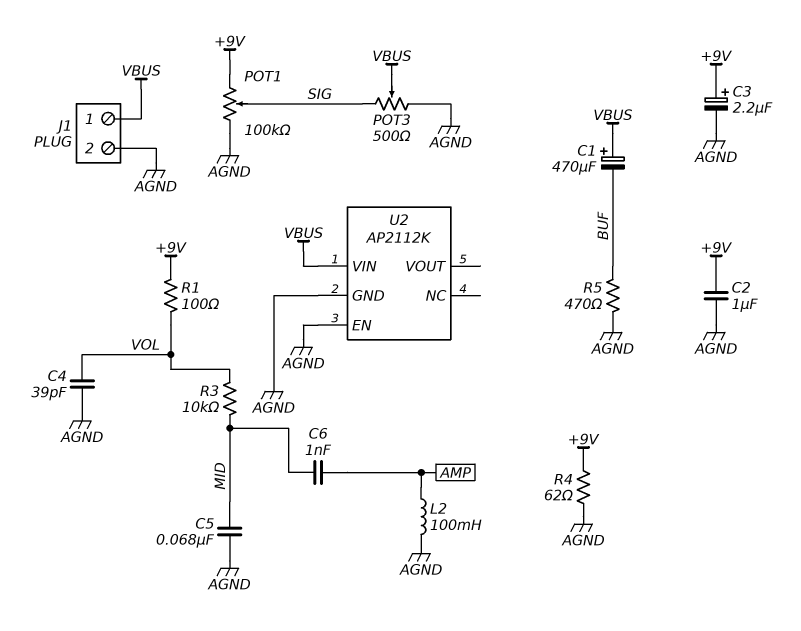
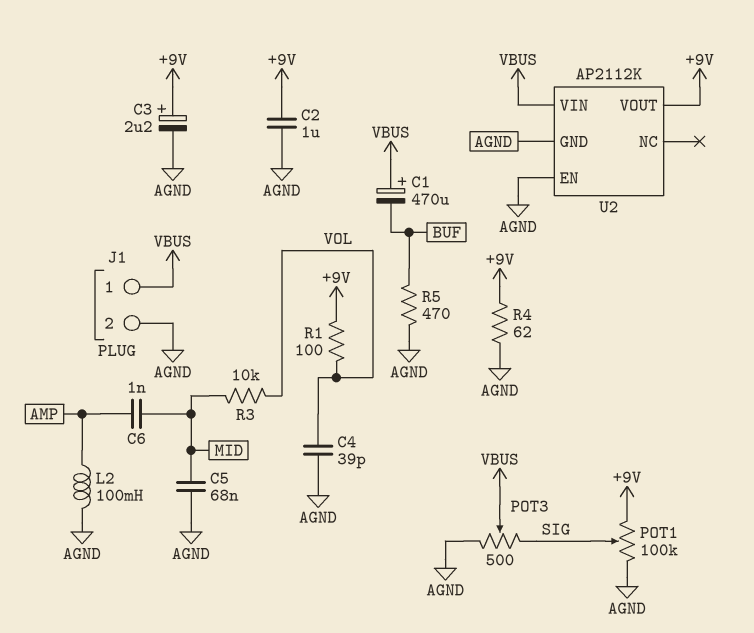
U2 pin VOUT: none -> +9V

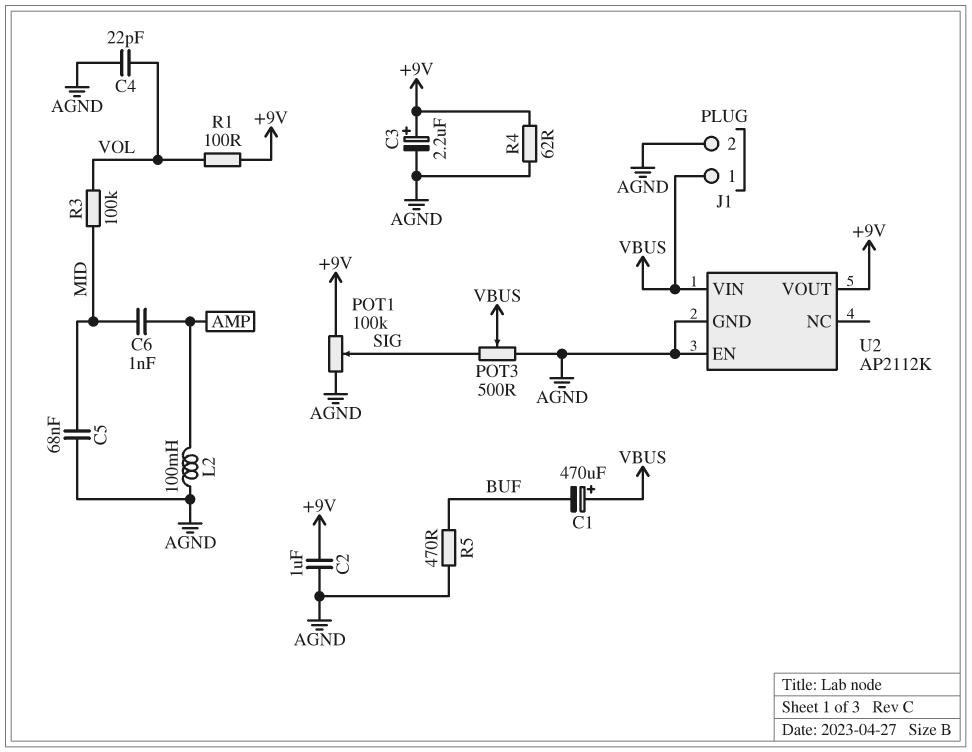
C4: 39pF (AGND, VOL) -> 22pF (AGND, VOL)
R3: 10k (MID, VOL) -> 100k (MID, VOL)

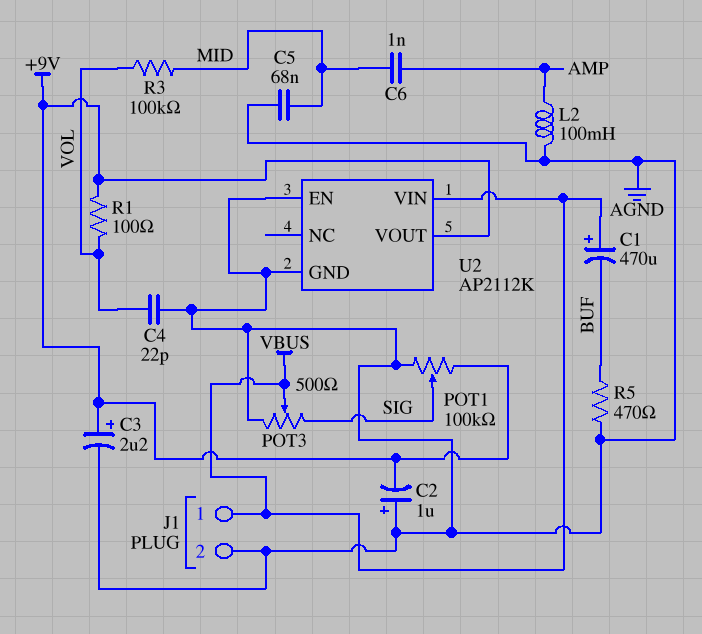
C2: 1uF (+9V, AGND) -> 1uF (plus AGND, minus +9V)
R4: 62 (+9V, AGND) -> none

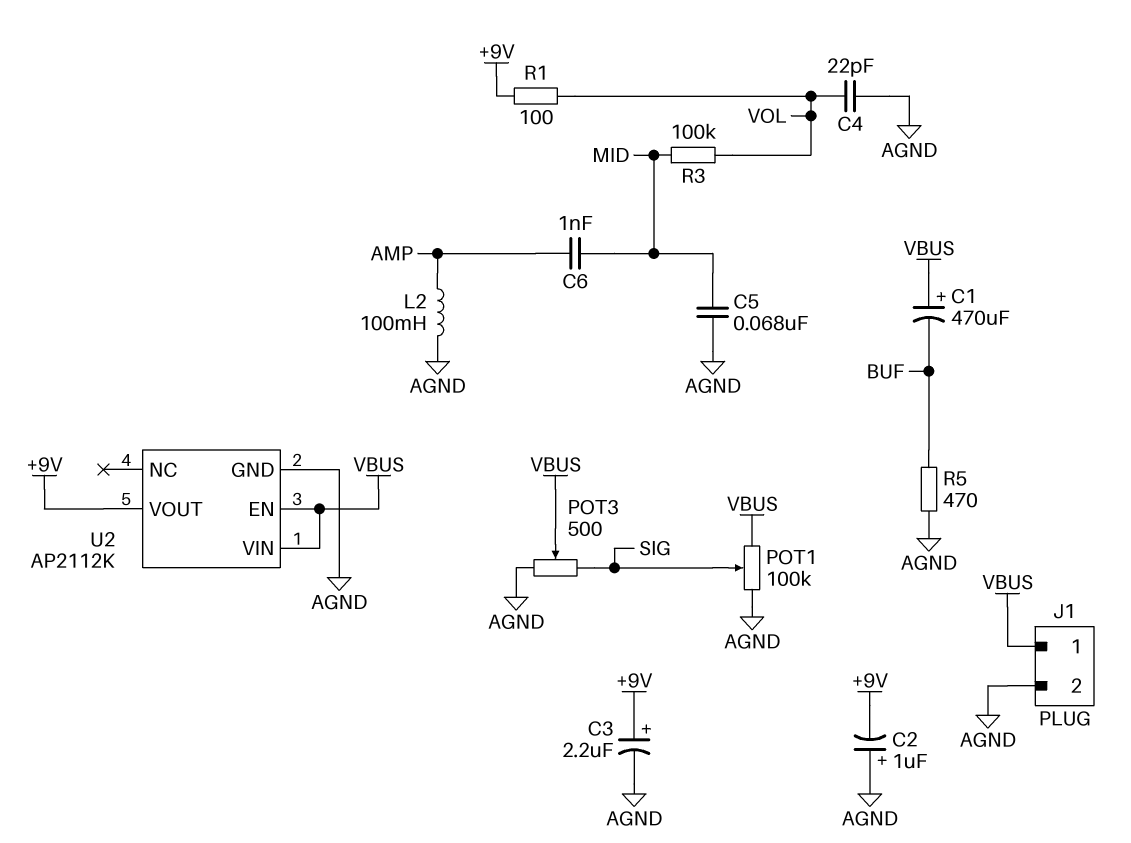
POT1: 100k (+9V, AGND, wiper SIG) -> 100k (AGND, VBUS, wiper SIG)
U2 pin EN: AGND -> VBUS

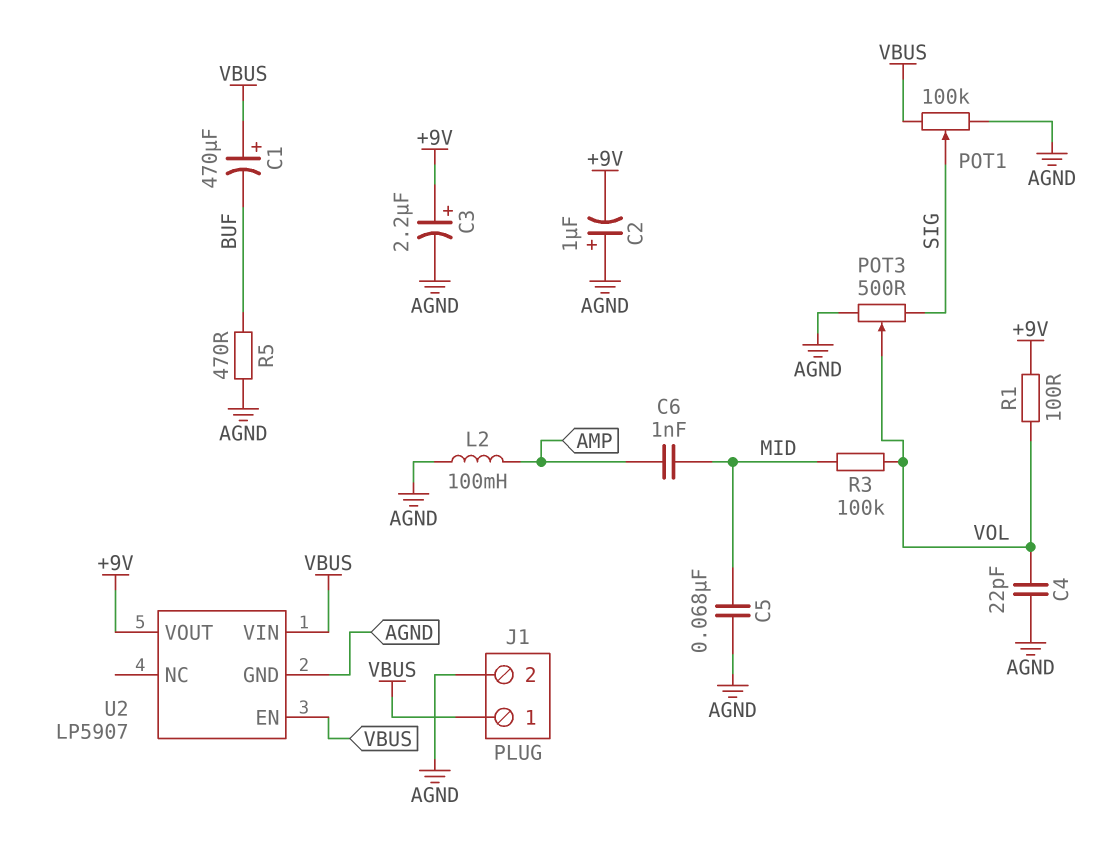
POT3: 500 (AGND, SIG, wiper VBUS) -> 500 (AGND, SIG, wiper VOL)
U2: AP2112K -> LP5907

